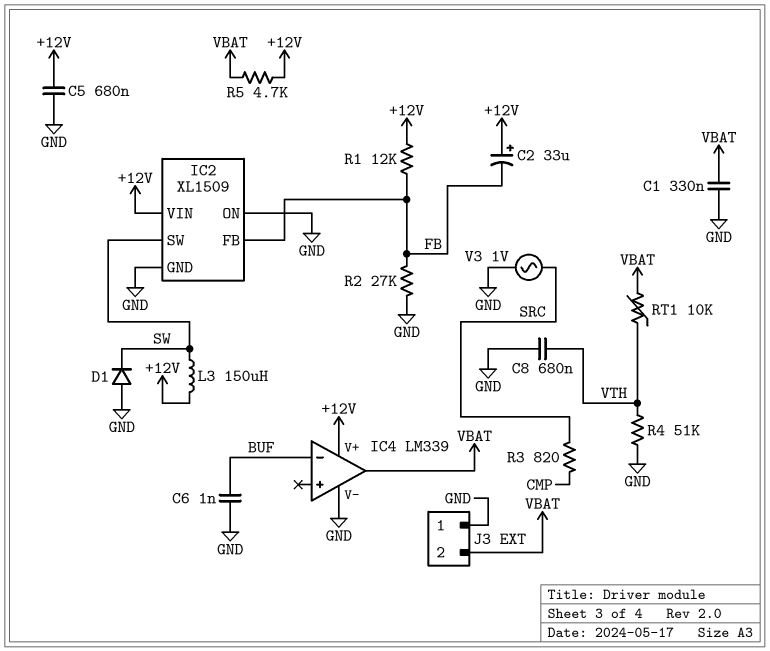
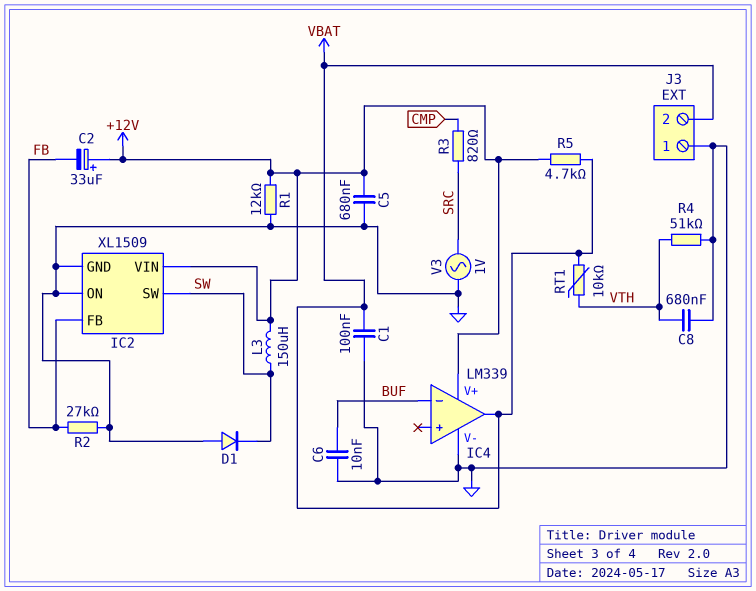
C1: 330nF (GND, VBAT) -> 100nF (GND, VBAT)
C6: 1nF (BUF, GND) -> 10nF (BUF, GND)
R1: 12k (+12V, FB) -> 12k (+12V, GND)

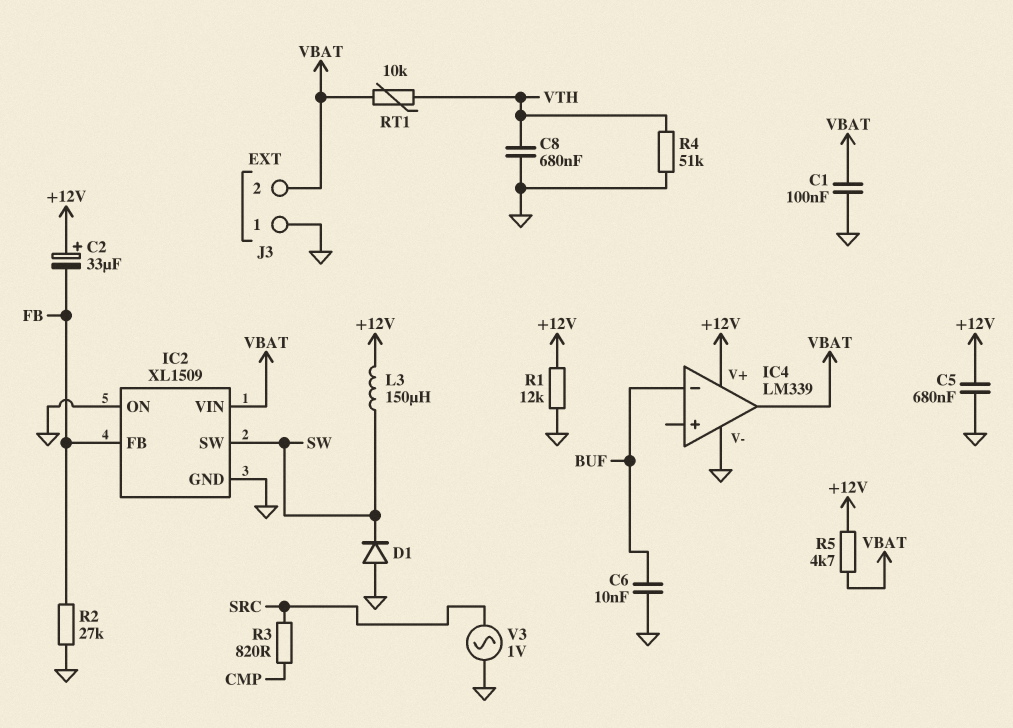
IC2 pin VIN: +12V -> VBAT

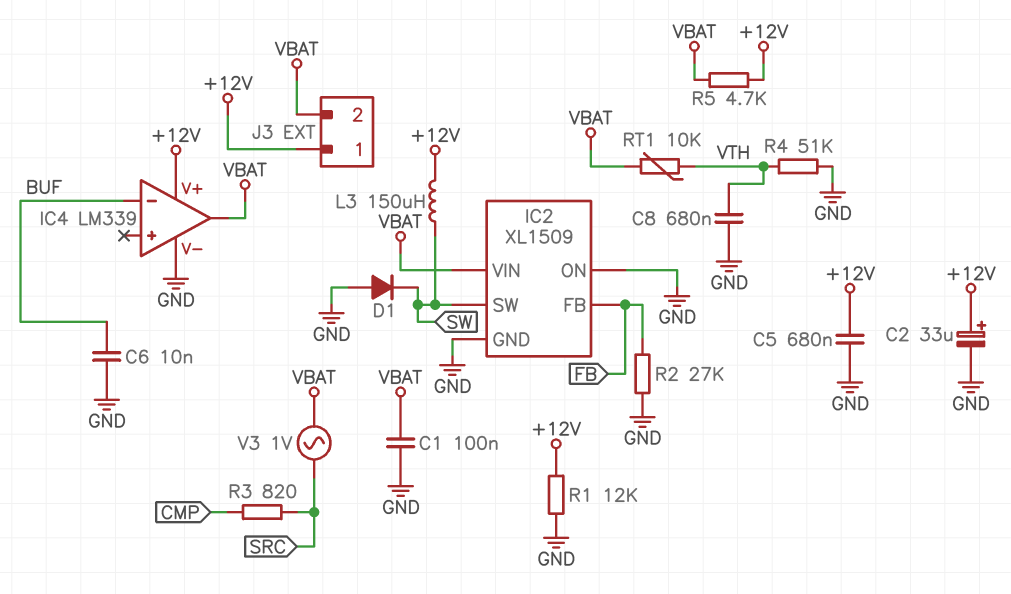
C2: 33uF (plus +12V, minus FB) -> 33uF (plus +12V, minus GND)
J3 pin 1: GND -> +12V
V3: AC 1V (GND, SRC) -> AC 1V (SRC, VBAT)

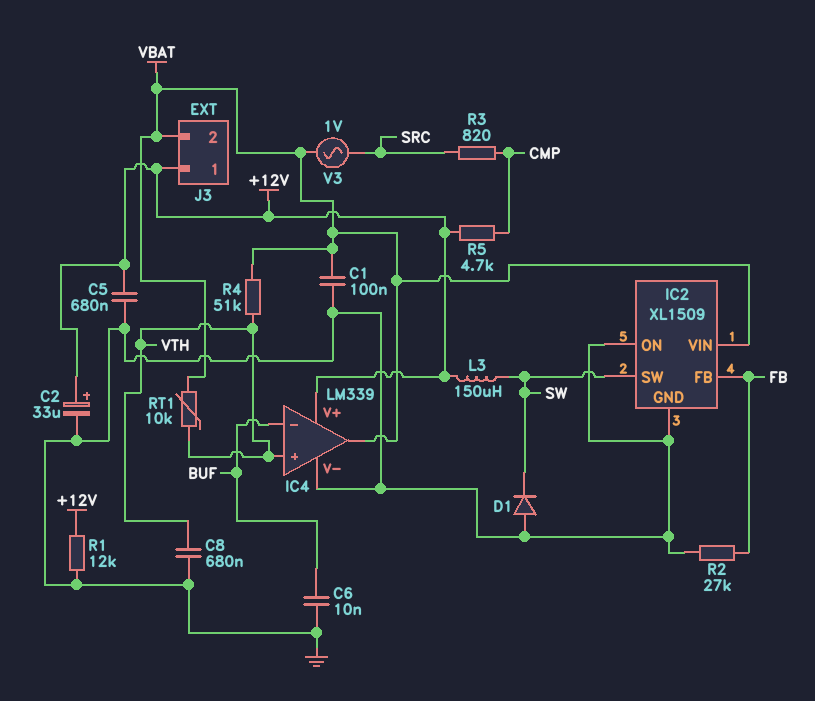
IC4 pin in+: none -> VTH
R4: 51k (GND, VTH) -> 51k (VBAT, VTH)
R5: 4.7k (+12V, VBAT) -> 4.7k (+12V, CMP)

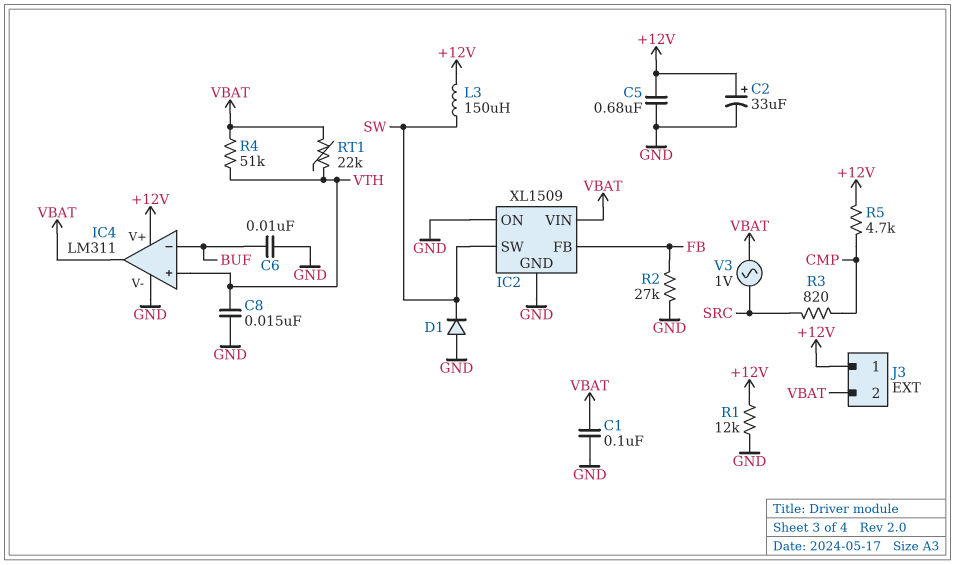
C8: 680nF (GND, VTH) -> 15nF (GND, VTH)
IC4: LM339 -> LM311
RT1: 10k (VBAT, VTH) -> 22k (VBAT, VTH)

